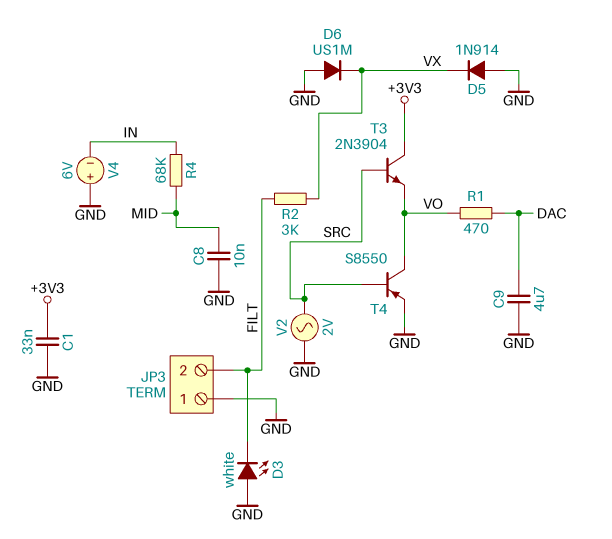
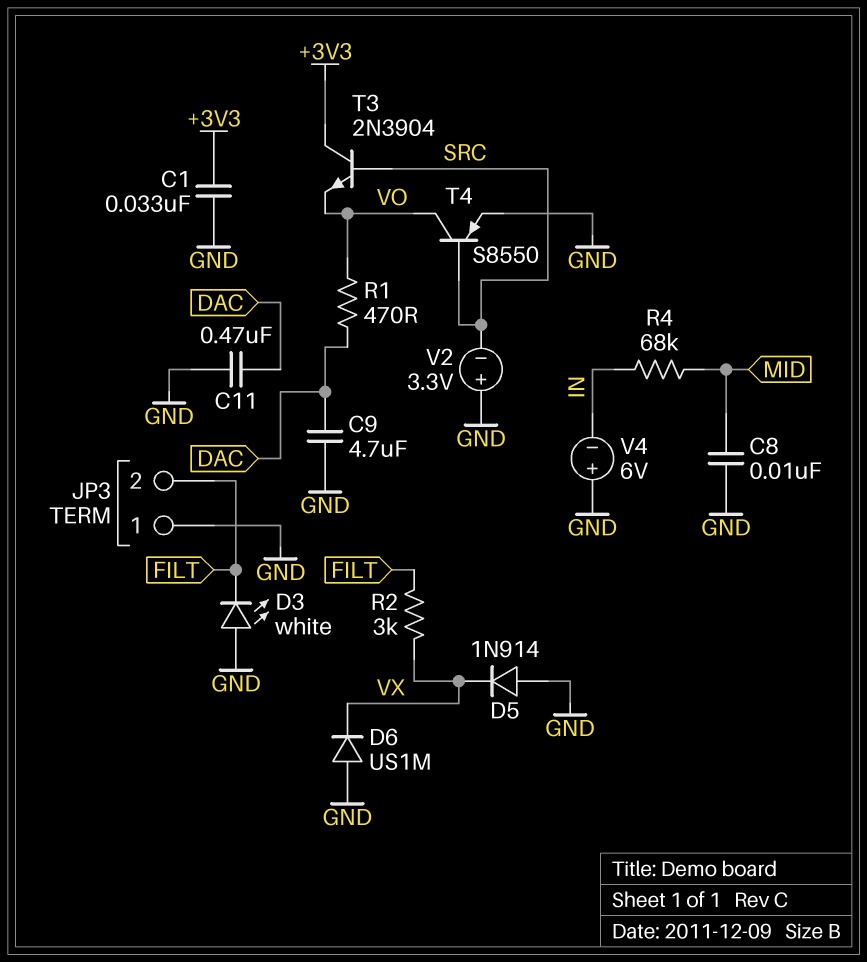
C11: none -> 470nF (DAC, GND)
V2: AC 2V (GND, SRC) -> 3.3V (plus GND, minus SRC)

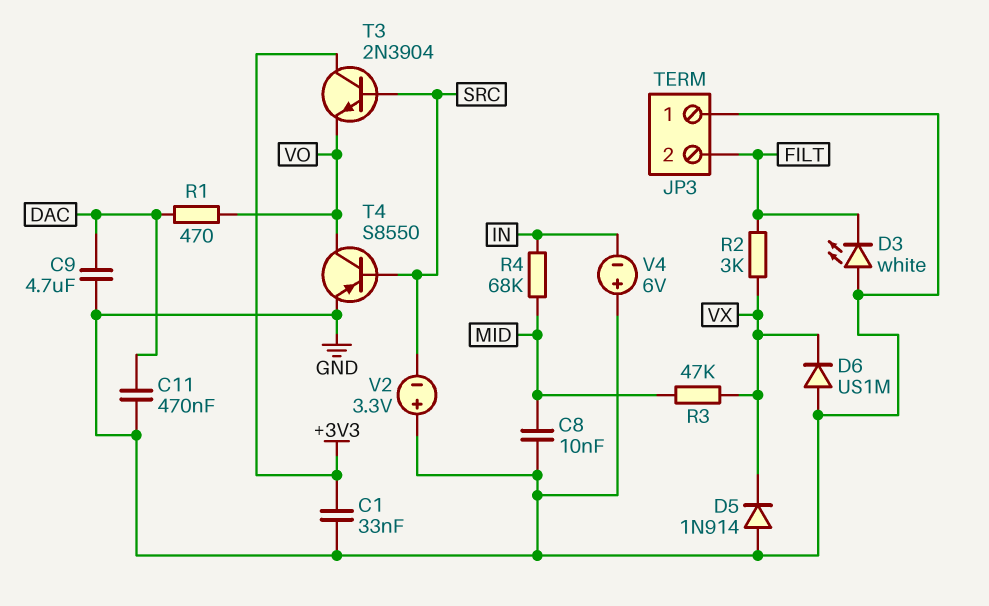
R3: none -> 47k (MID, VX)

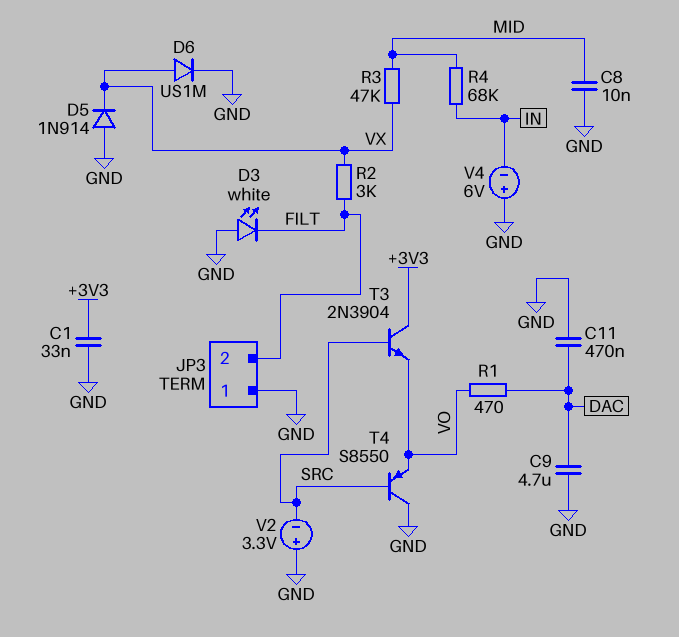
D6: diode US1M (A GND, K VX) -> diode US1M (A VX, K GND)
T4: PNP S8550 (B SRC, C VO, E GND) -> PNP S8550 (B SRC, C GND, E VO)

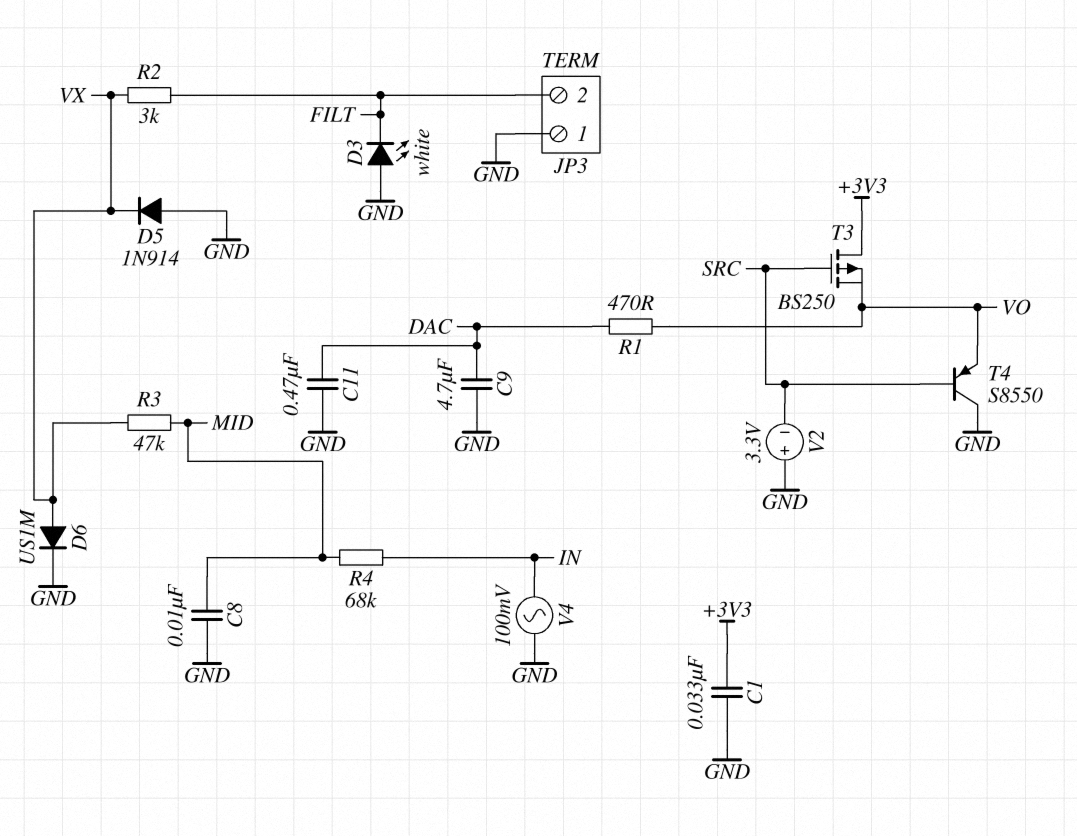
T3: NPN 2N3904 (B SRC, C +3V3, E VO) -> PMOS BS250 (G SRC, D +3V3, S VO)
V4: 6V (plus GND, minus IN) -> AC 100mV (GND, IN)

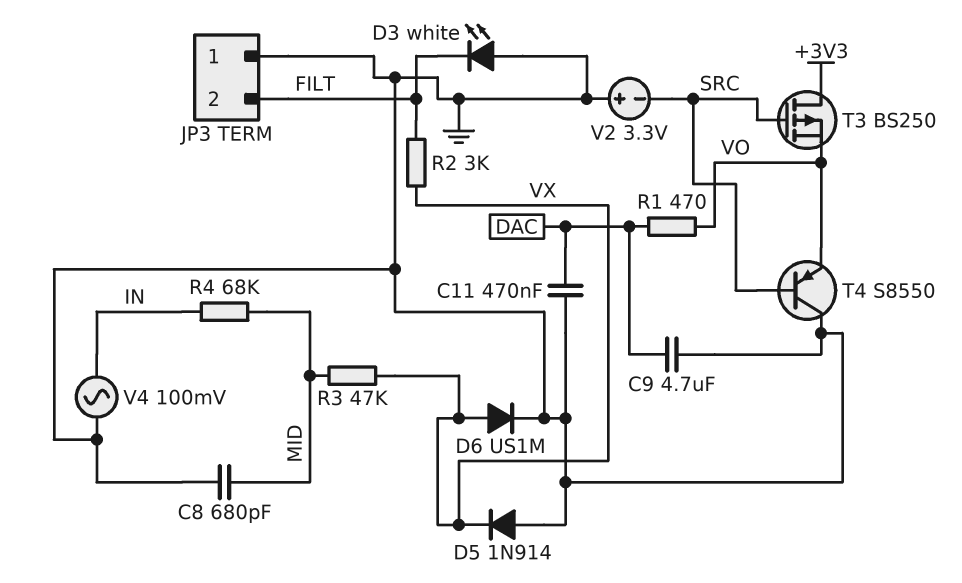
C1: 33nF (+3V3, GND) -> none
C8: 10nF (GND, MID) -> 680pF (GND, MID)

